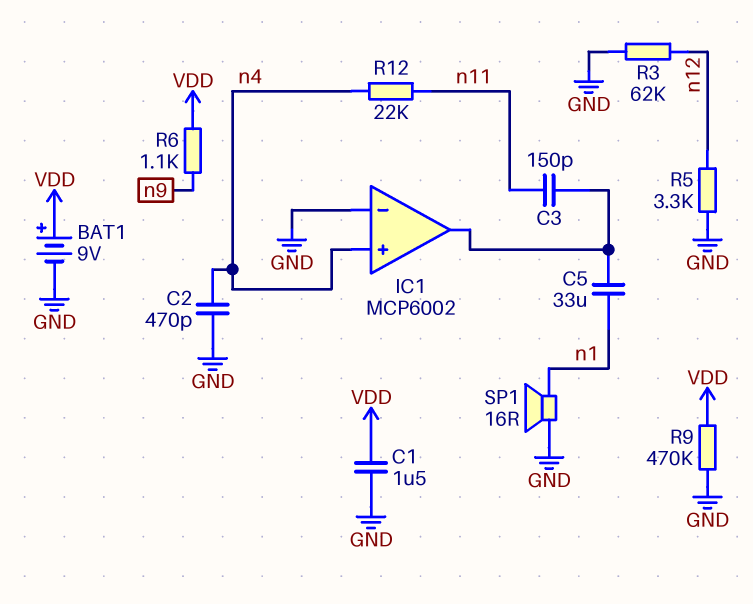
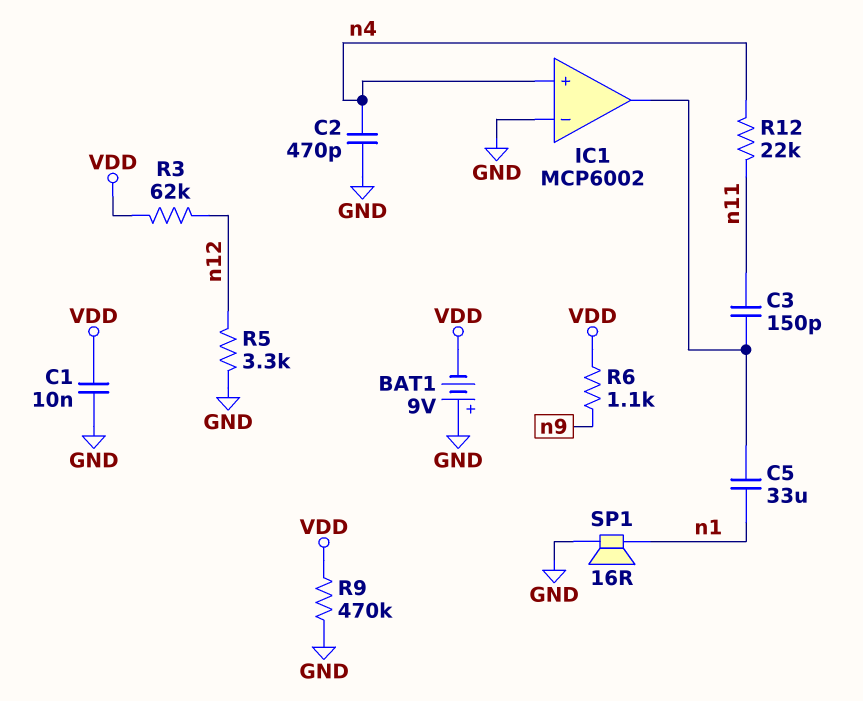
BAT1: 9V (plus VDD, minus GND) -> 9V (plus GND, minus VDD)
C1: 1.5uF (GND, VDD) -> 10nF (GND, VDD)
R3: 62k (GND, n12) -> 62k (VDD, n12)

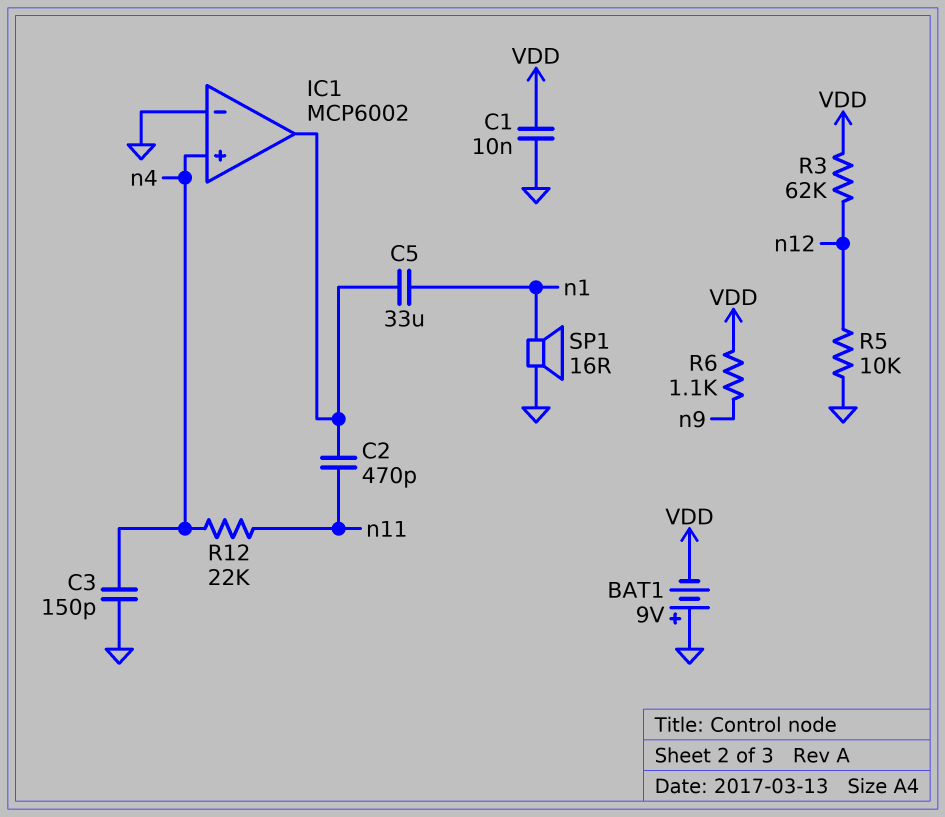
C2: 470pF (GND, n4) -> 470pF (IC1/out, n11)
C3: 150pF (IC1/out, n11) -> 150pF (GND, n4)
R5: 3.3k (GND, n12) -> 10k (GND, n12)
R9: 470k (GND, VDD) -> none

